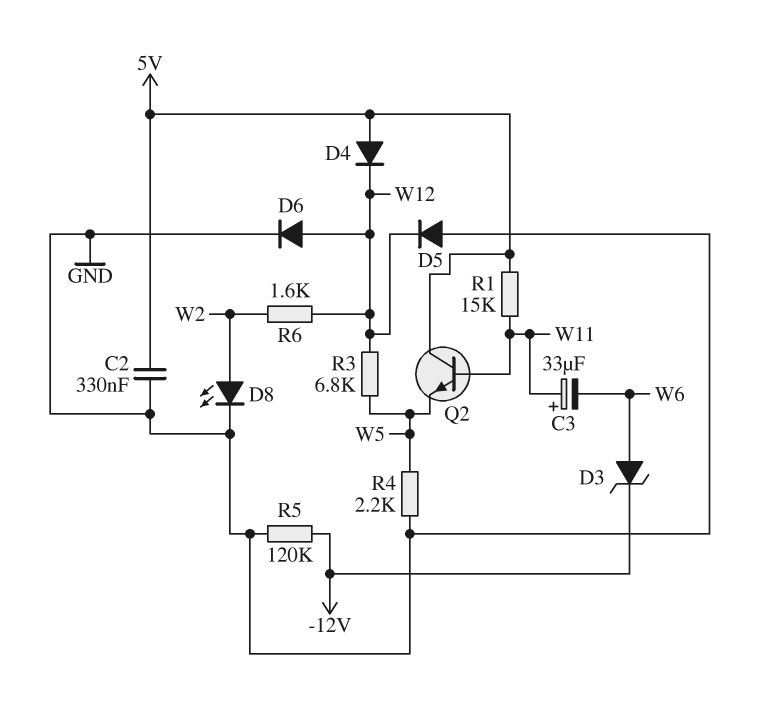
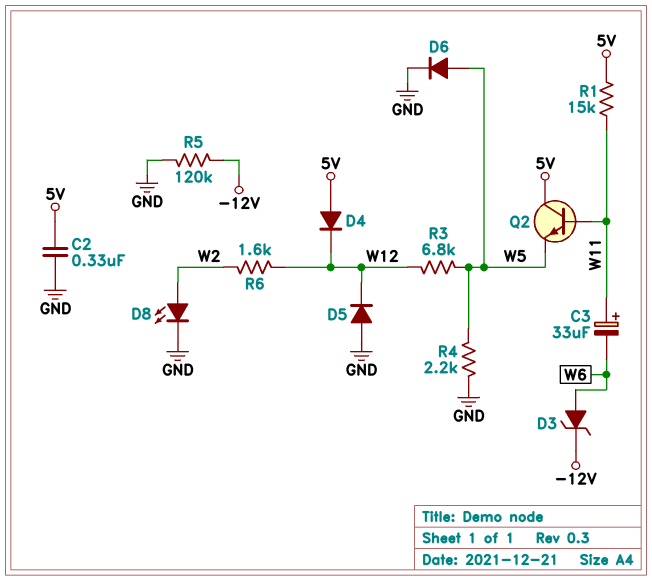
D6: diode (A W12, K GND) -> diode (A W5, K GND)

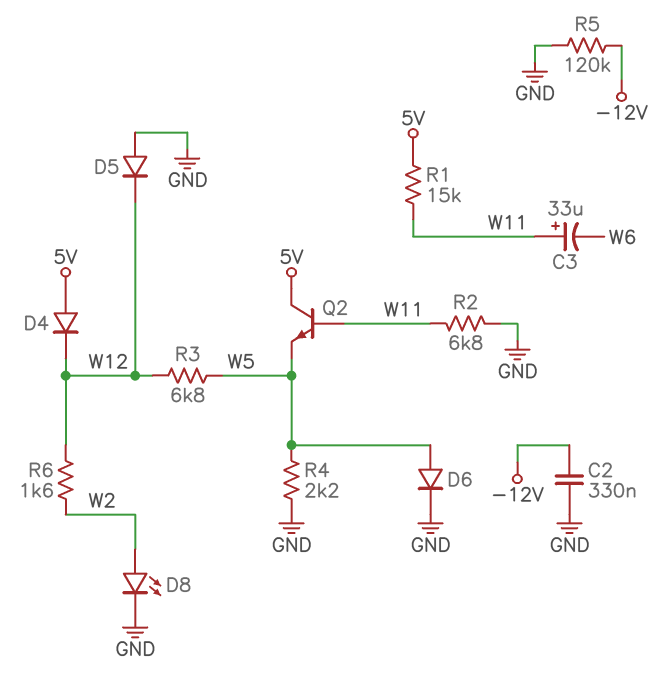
C2: 330nF (5V, GND) -> 330nF (-12V, GND)
D3: zener (A W6, K -12V) -> none
R2: none -> 6.8k (GND, W11)

